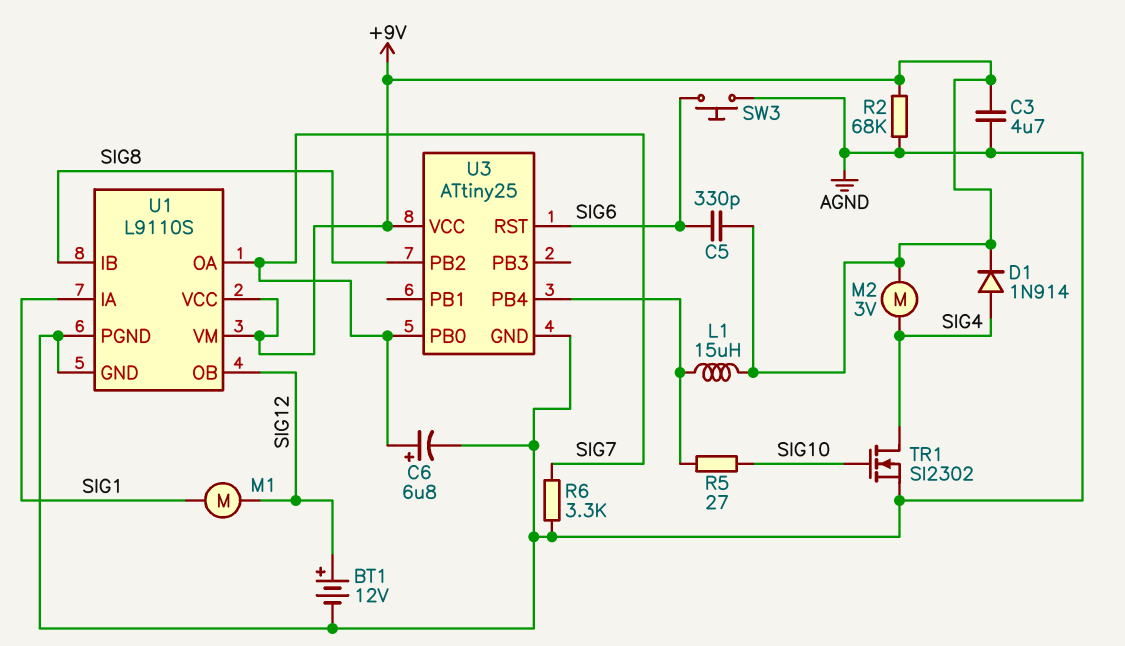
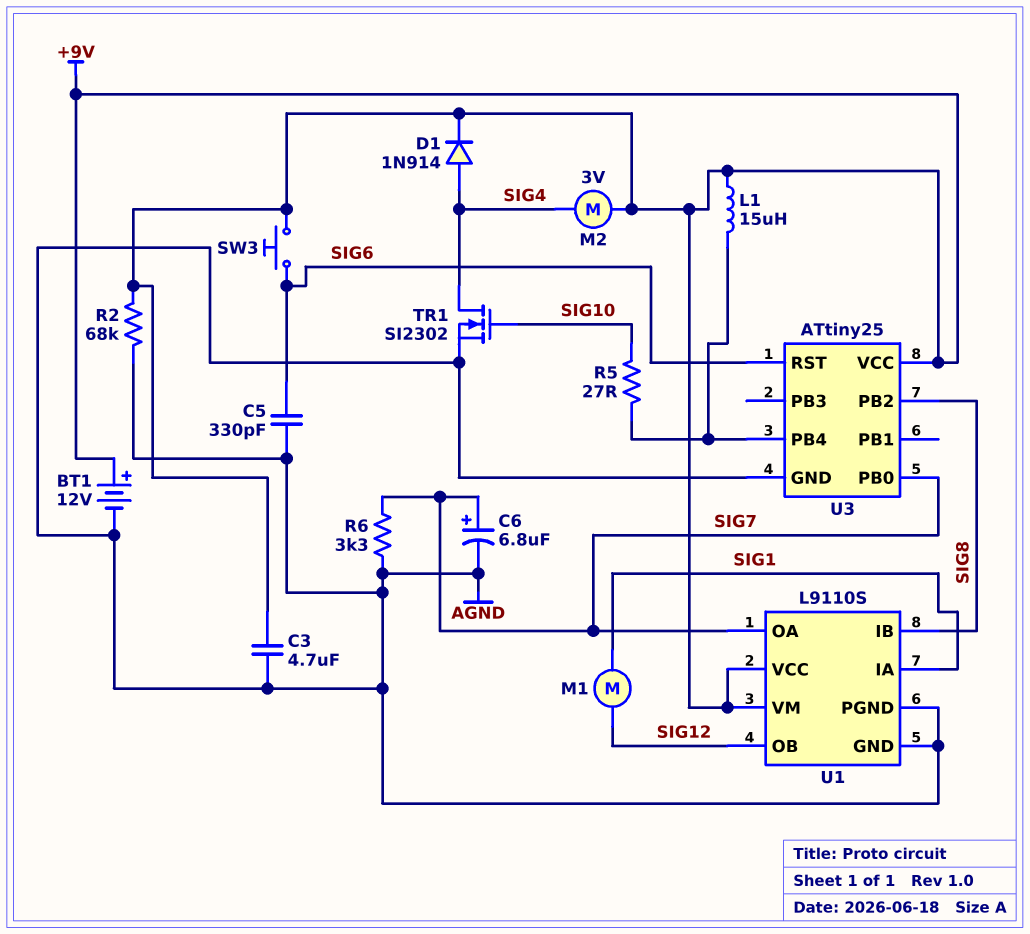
BT1: 12V (plus SIG12, minus AGND) -> 12V (plus +9V, minus AGND)
C5: 330pF (+9V, SIG6) -> 330pF (AGND, SIG6)
SW3: button (AGND, SIG6) -> button (+9V, SIG6)

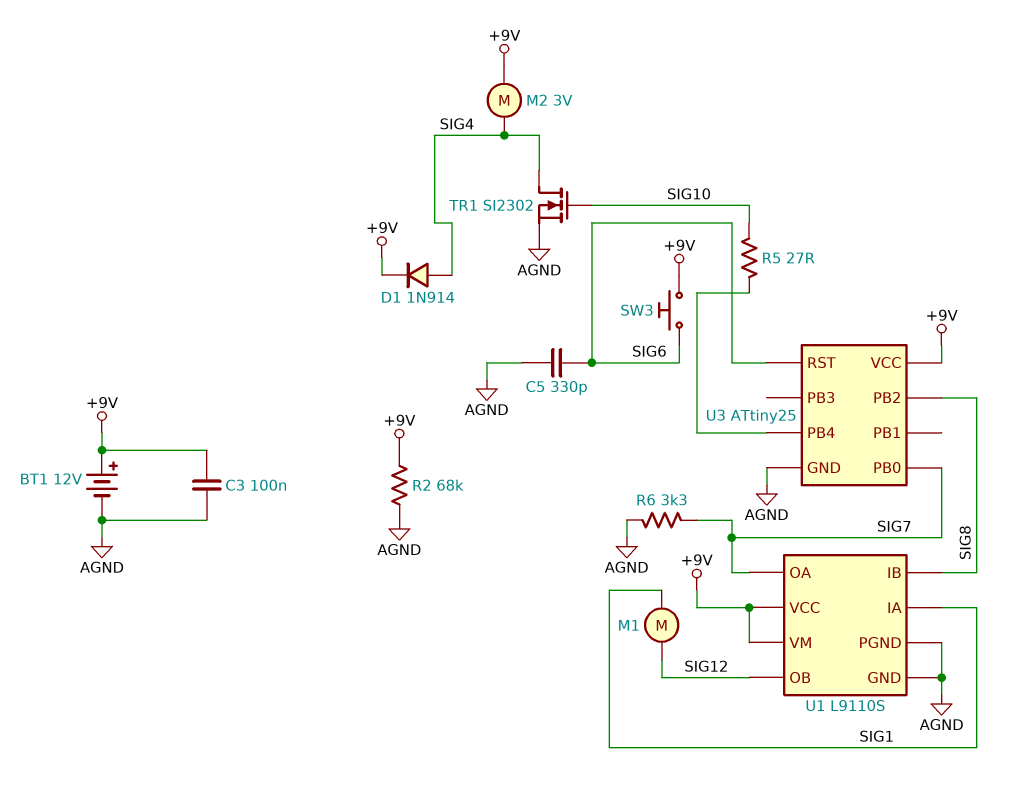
C3: 4.7uF (+9V, AGND) -> 100nF (+9V, AGND)
C6: 6.8uF (plus SIG7, minus AGND) -> none
L1: 15uH (+9V, U3/PB4) -> none

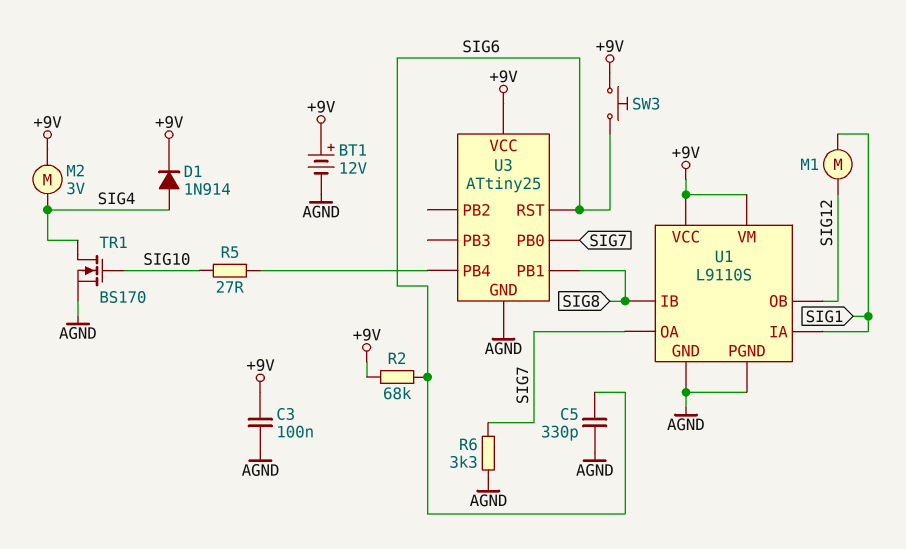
R2: 68k (+9V, AGND) -> 68k (+9V, SIG6)
TR1: NMOS SI2302 (G SIG10, D SIG4, S AGND) -> NMOS BS170 (G SIG10, D SIG4, S AGND)
U3 pin PB1: none -> SIG8
U3 pin PB2: SIG8 -> none

